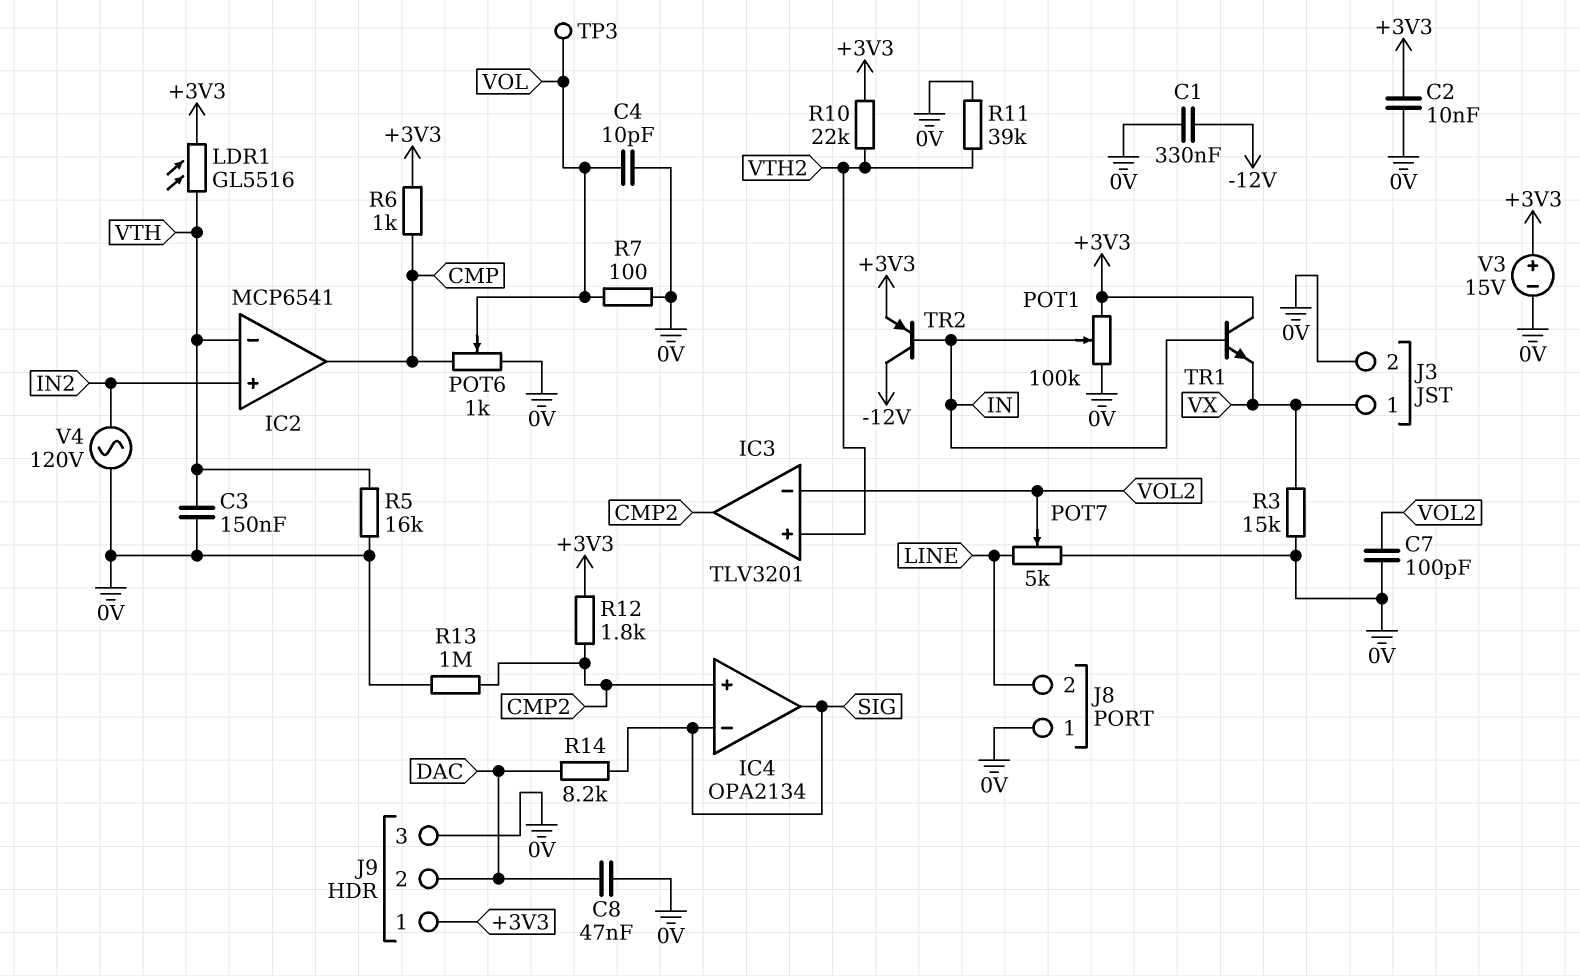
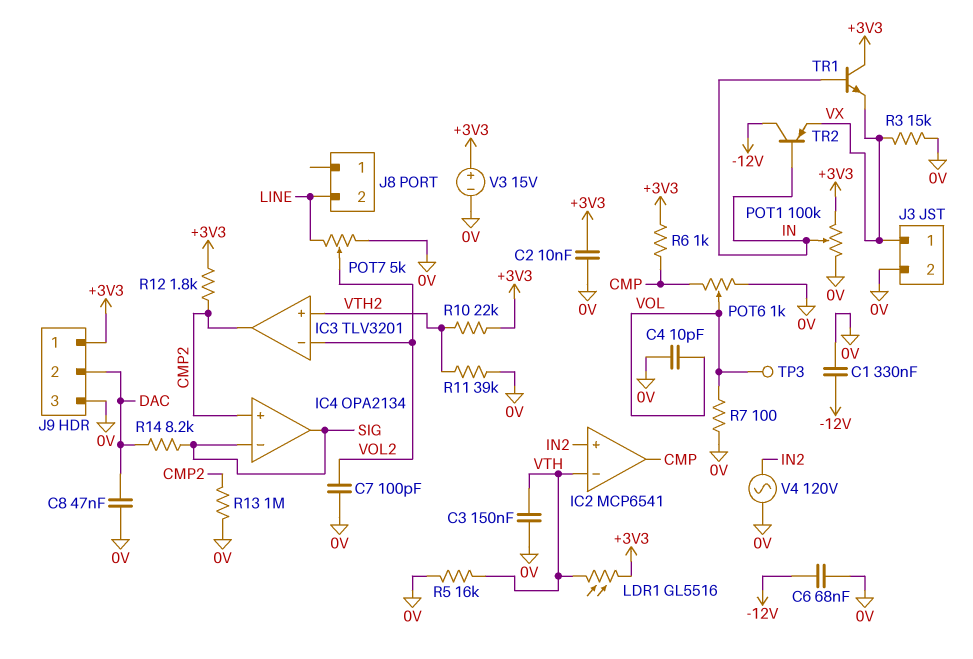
C6: none -> 68nF (-12V, 0V)
J8 pin 1: 0V -> none
TR2: PNP (B IN, C -12V, E +3V3) -> PNP (B IN, C -12V, E VX)

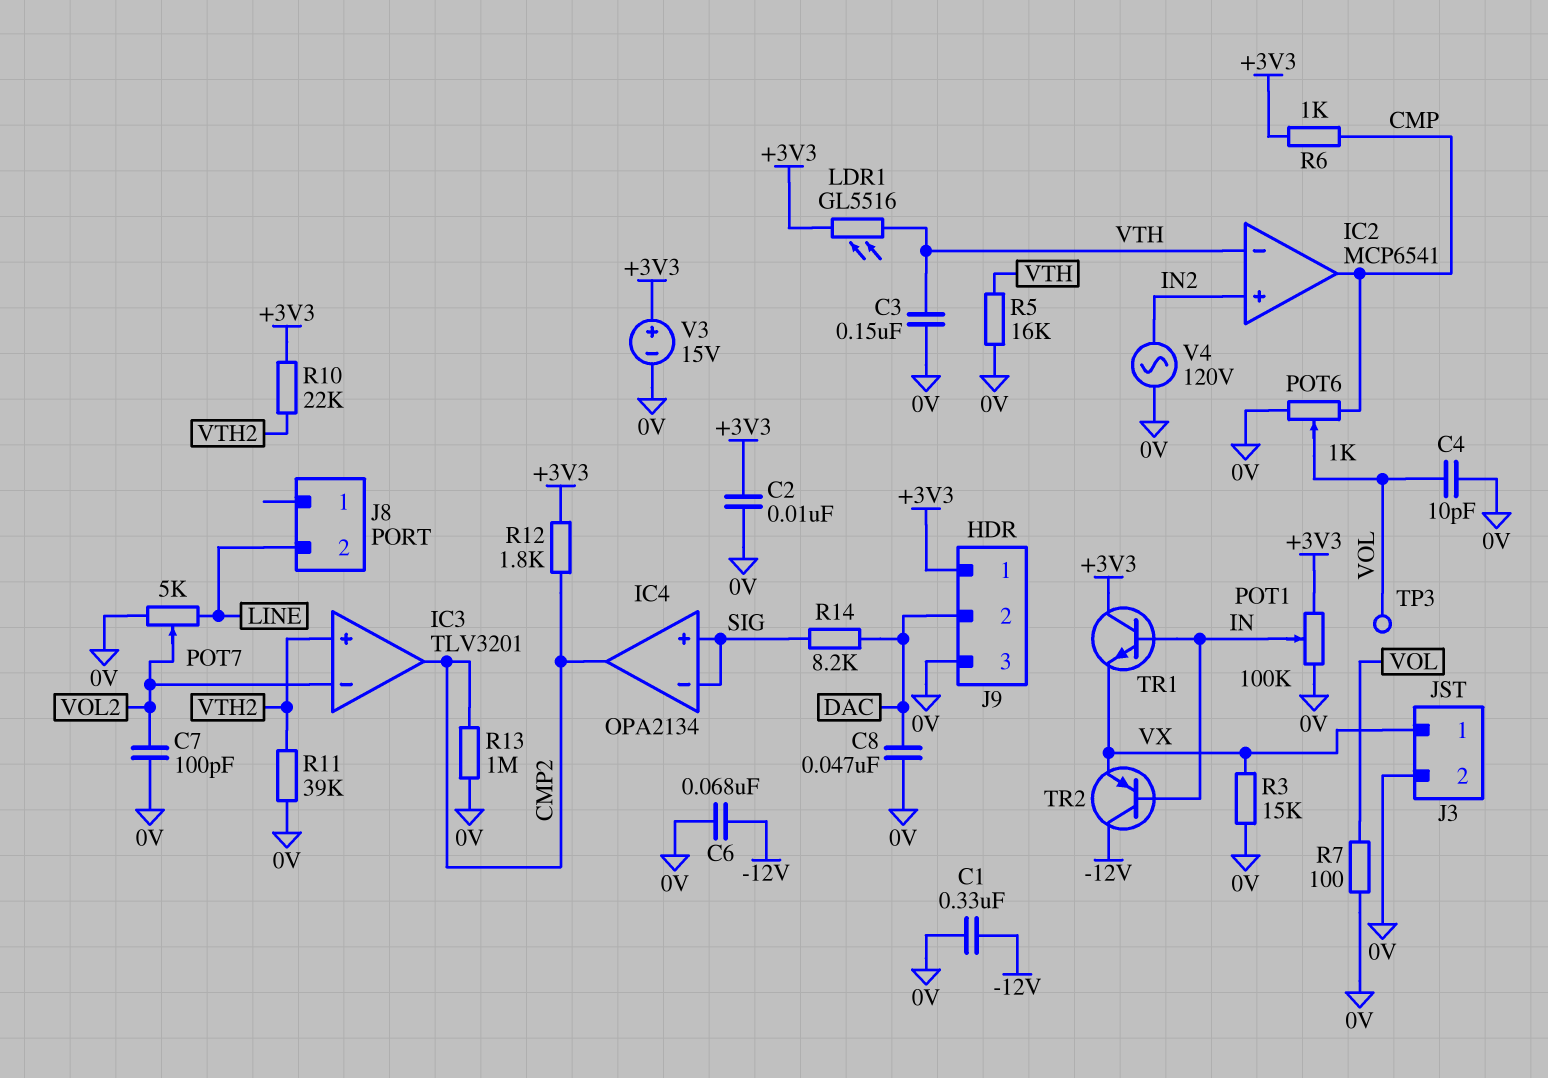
IC4 pin in+: CMP2 -> SIG
IC4 pin out: SIG -> CMP2

